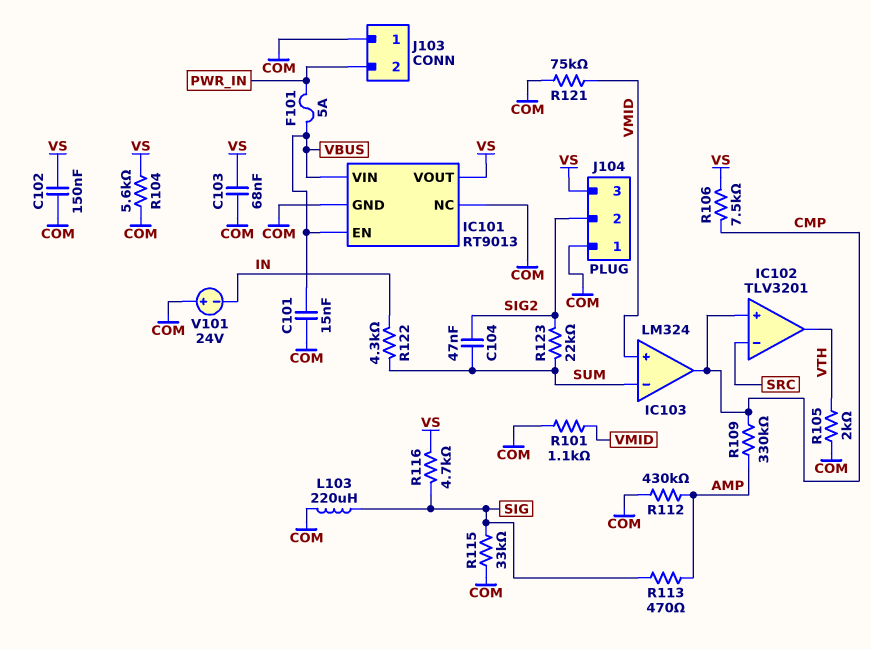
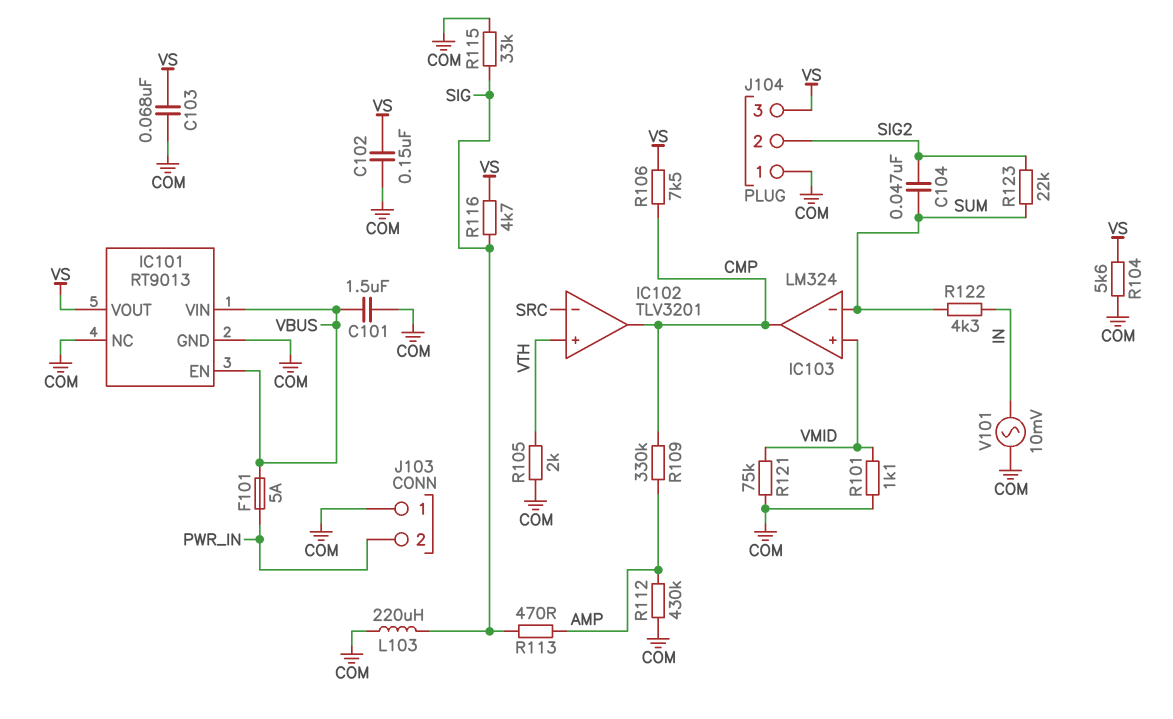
C101: 15nF (COM, VBUS) -> 1.5uF (COM, VBUS)
IC102 pin in+: CMP -> VTH
IC102 pin out: VTH -> CMP
V101: 24V (plus COM, minus IN) -> AC 10mV (COM, IN)

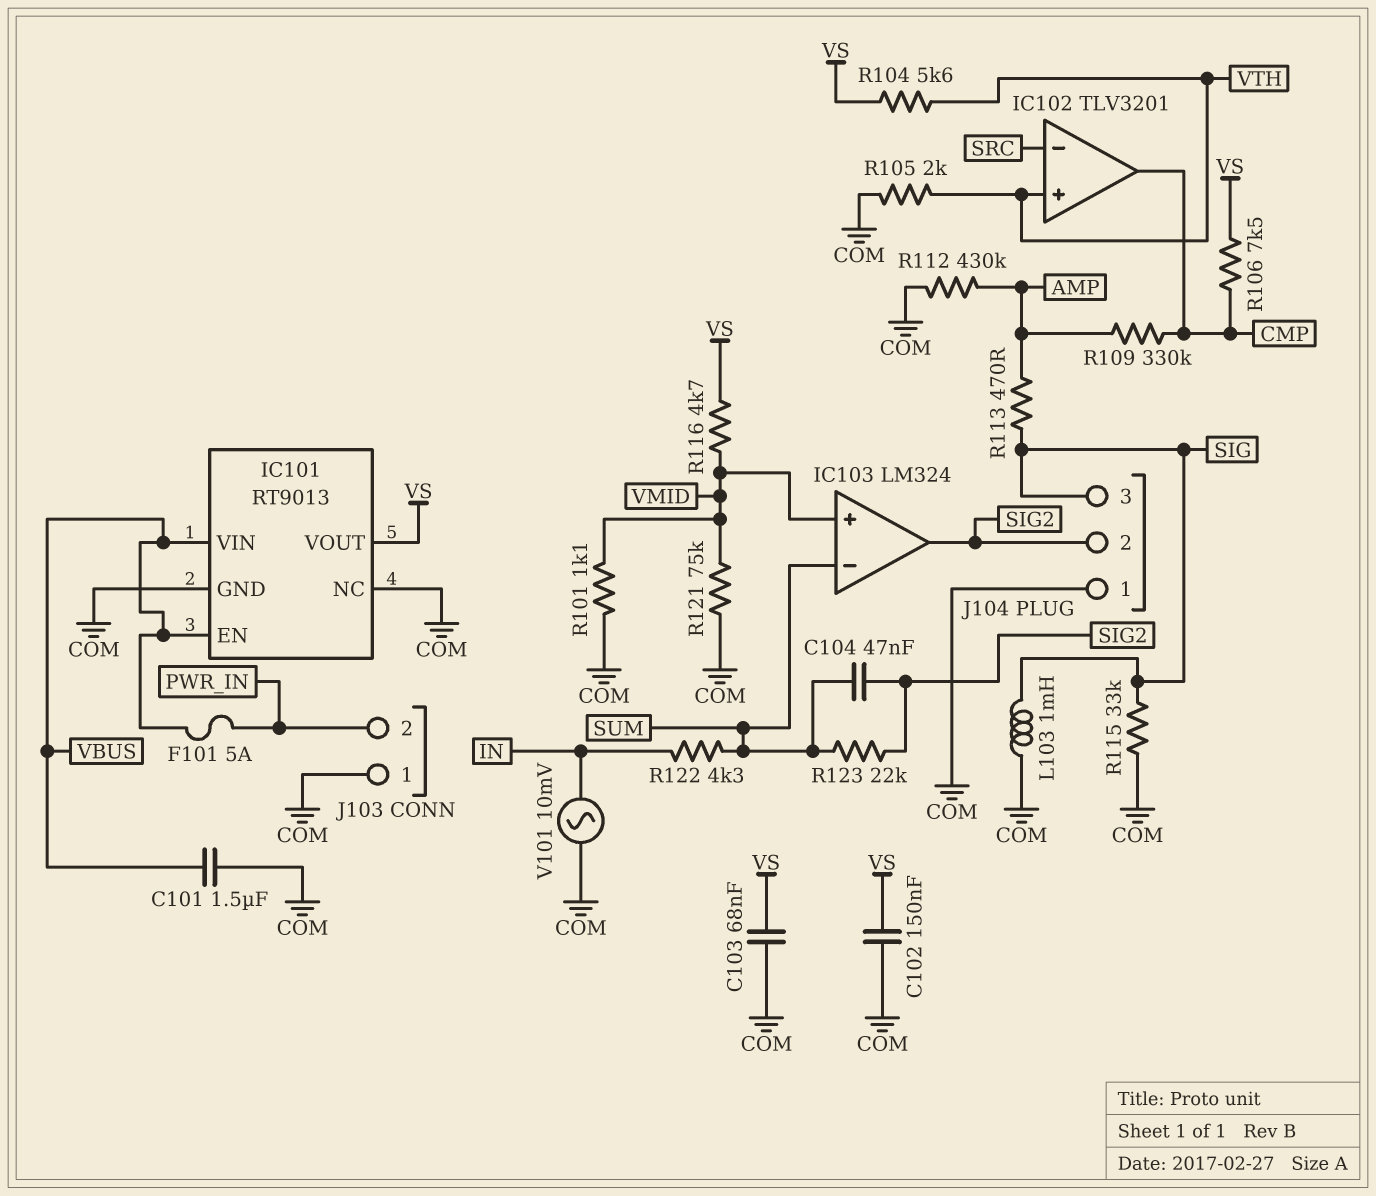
IC103 pin out: CMP -> SIG2
J104 pin 3: VS -> SIG
L103: 220uH (COM, SIG) -> 1mH (COM, SIG)
R104: 5.6k (COM, VS) -> 5.6k (VS, VTH)
R116: 4.7k (SIG, VS) -> 4.7k (VMID, VS)

